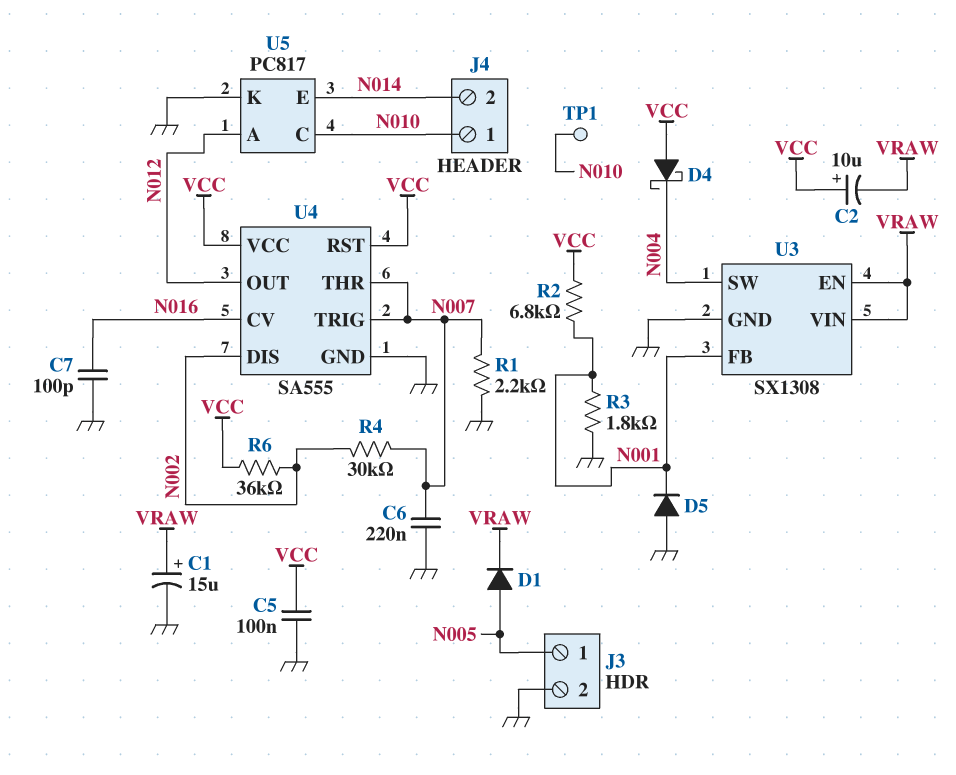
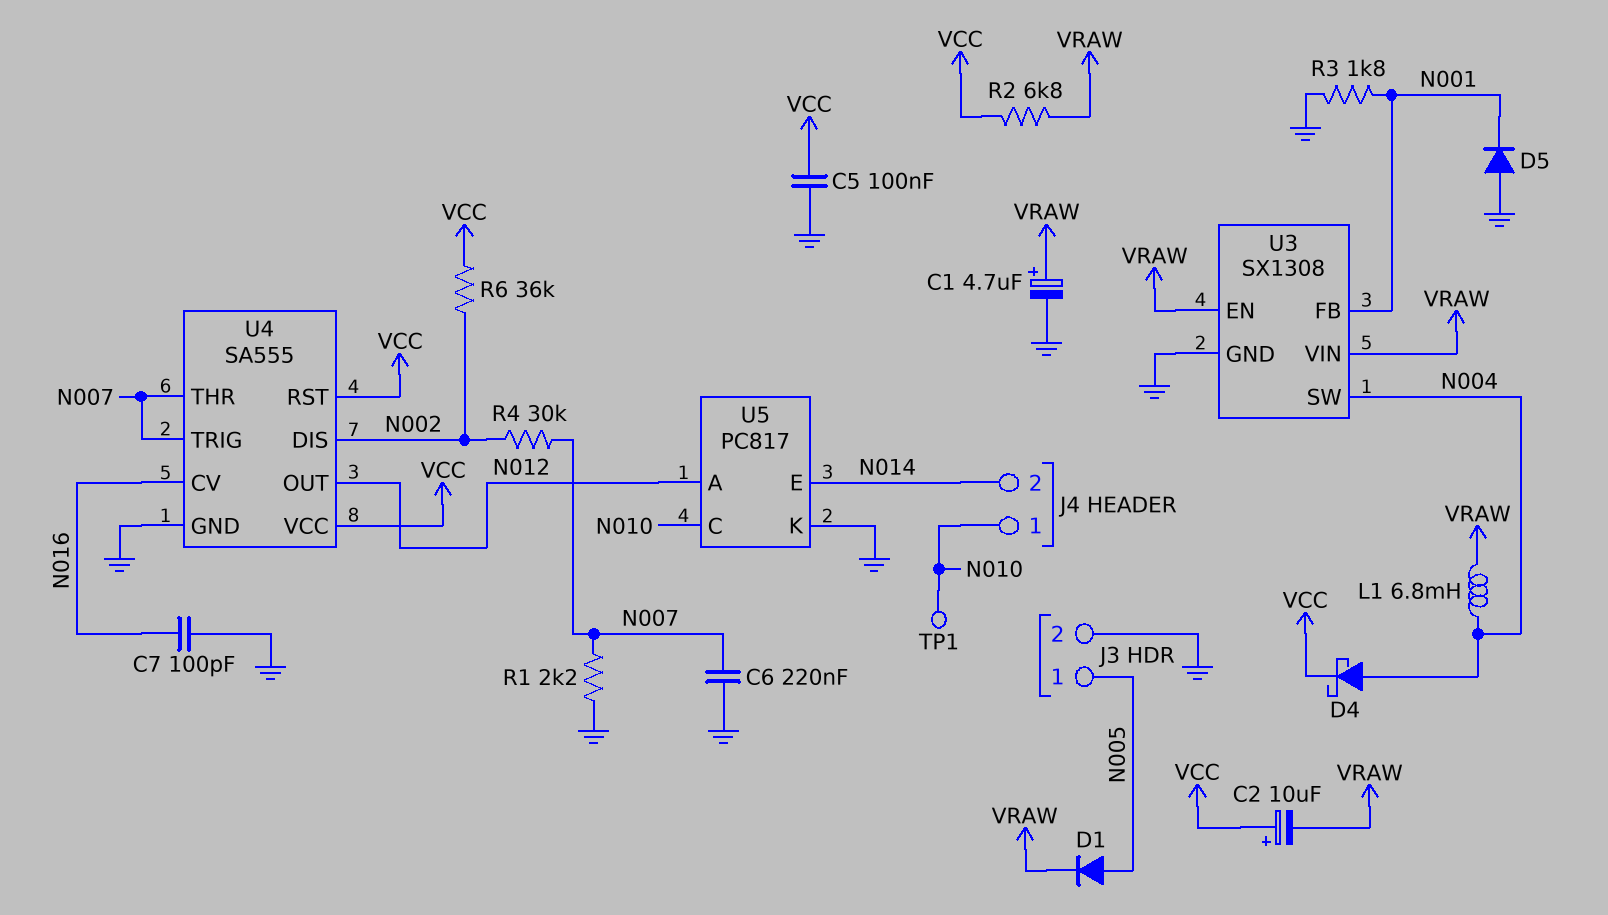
C1: 15uF (plus VRAW, minus GND) -> 4.7uF (plus VRAW, minus GND)
D4: schottky (A VCC, K N004) -> schottky (A N004, K VCC)
L1: none -> 6.8mH (N004, VRAW)
R2: 6.8k (N001, VCC) -> 6.8k (VCC, VRAW)

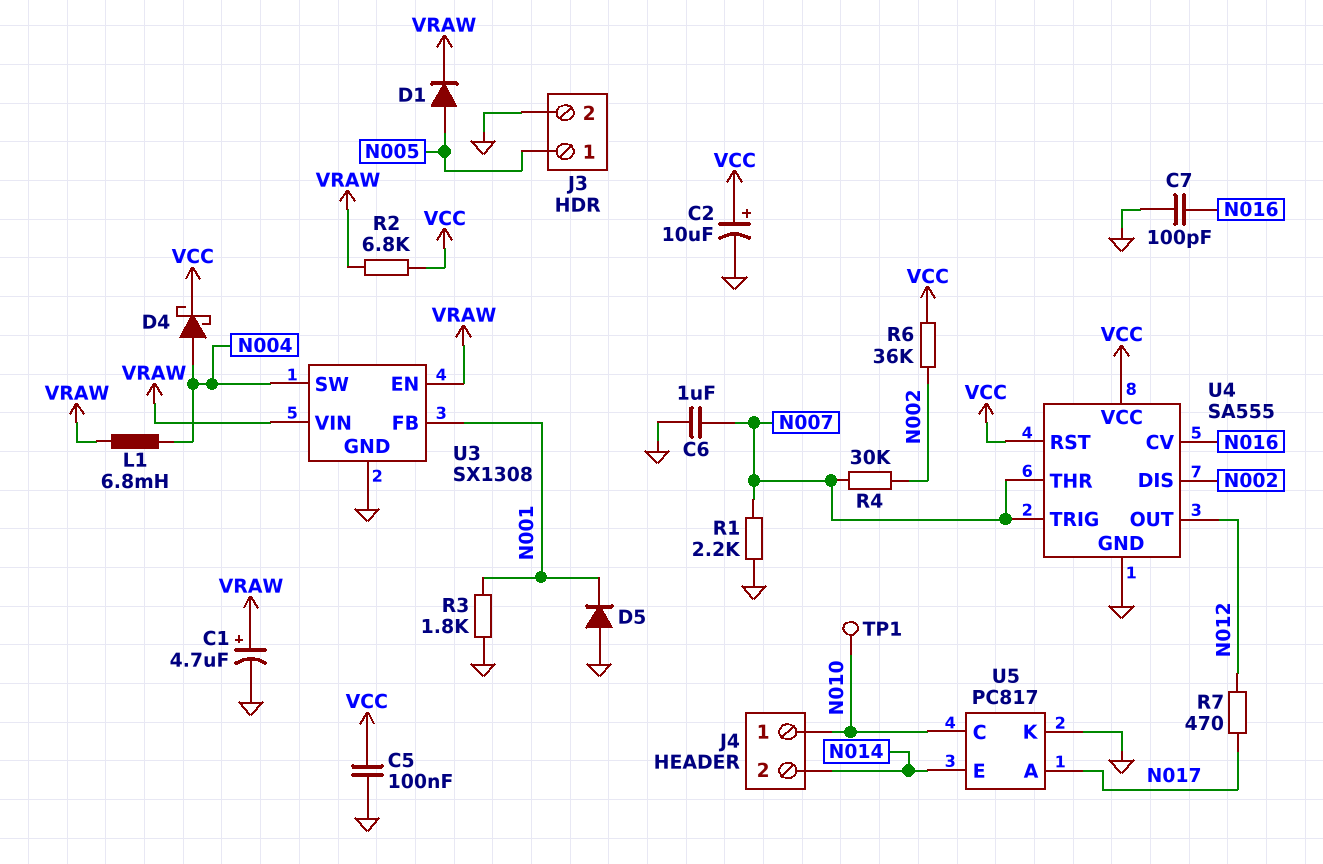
C2: 10uF (plus VCC, minus VRAW) -> 10uF (plus VCC, minus GND)
C6: 220nF (GND, N007) -> 1uF (GND, N007)
R7: none -> 470 (N012, N017)
U5 pin A: N012 -> N017

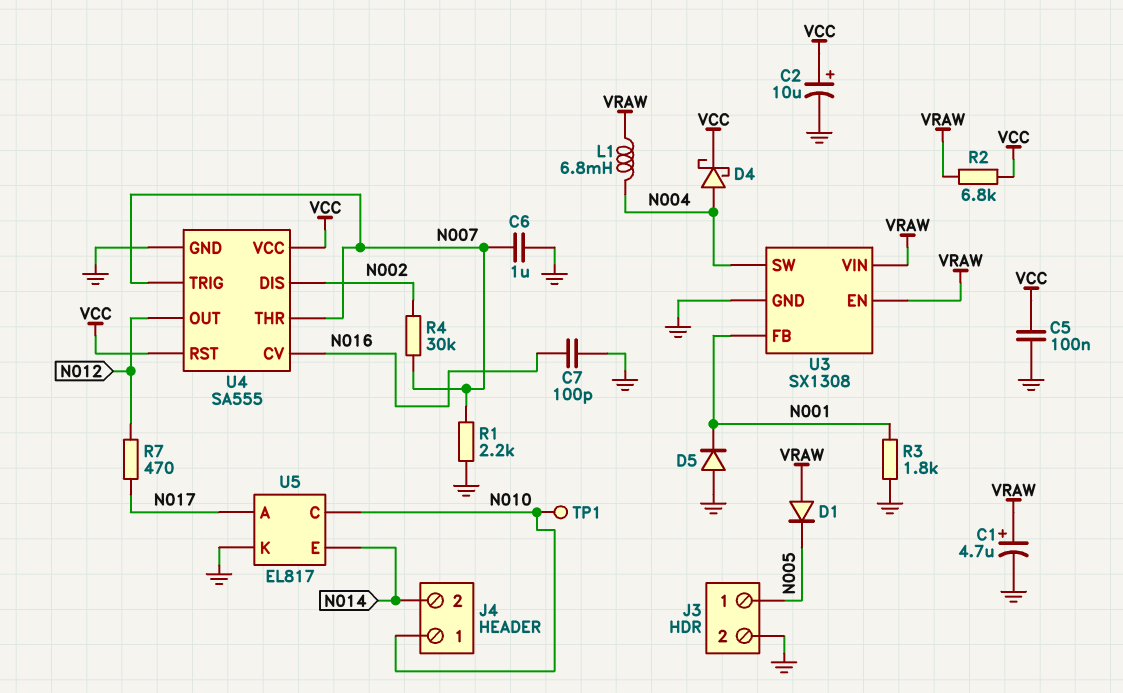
D1: diode (A N005, K VRAW) -> diode (A VRAW, K N005)
R6: 36k (N002, VCC) -> none
U5: PC817 -> EL817

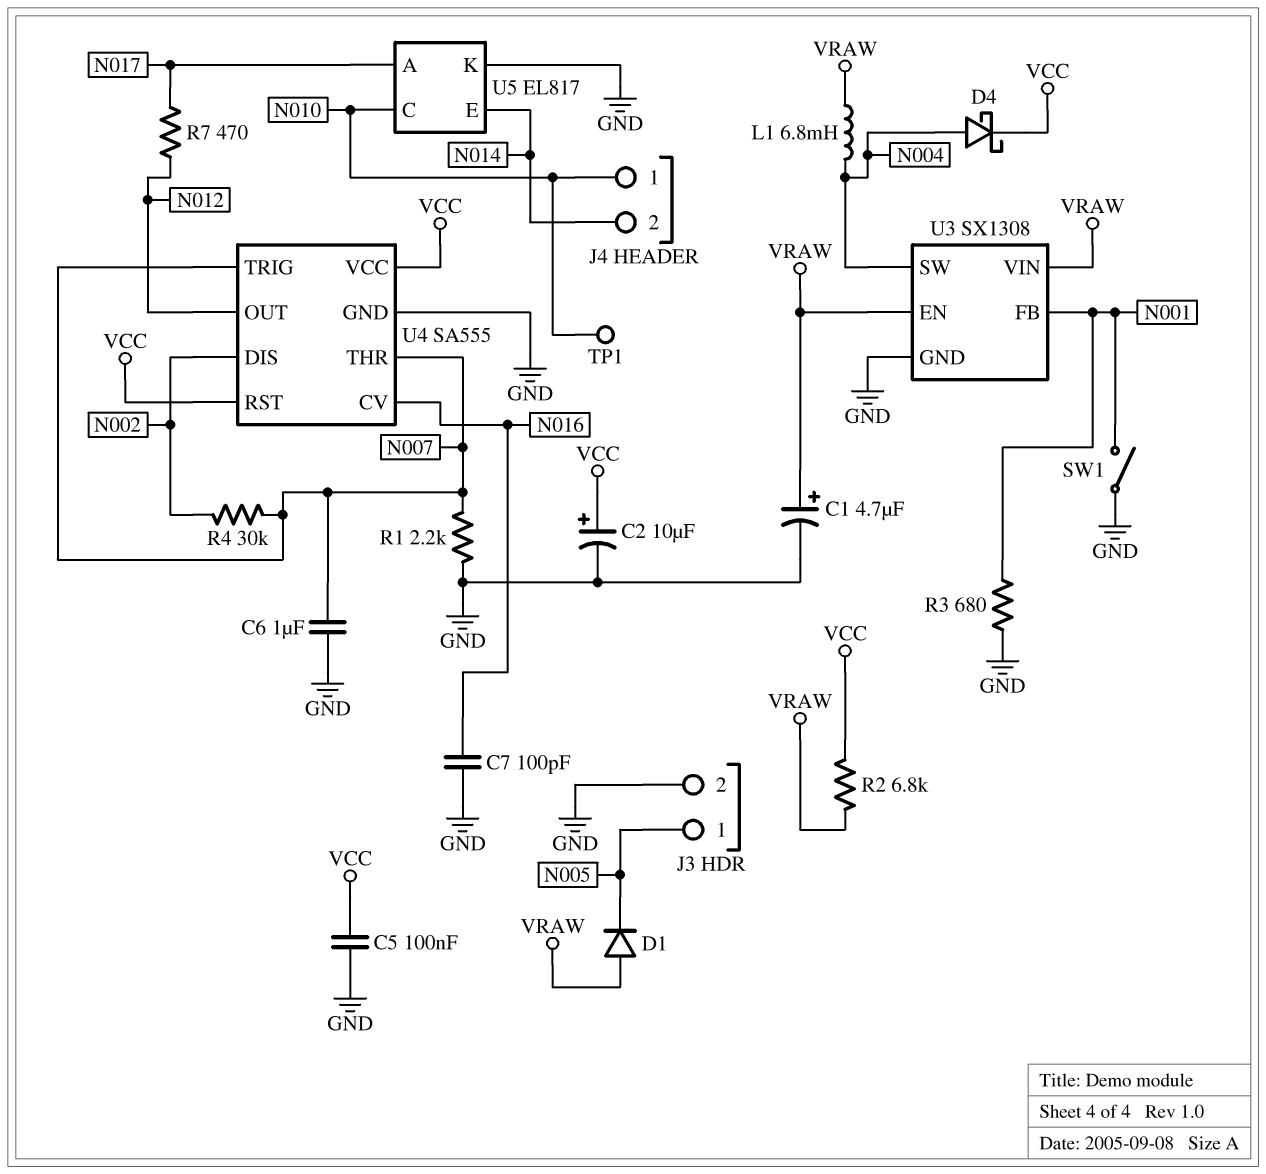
D5: diode (A GND, K N001) -> none
R3: 1.8k (GND, N001) -> 680 (GND, N001)
SW1: none -> switch (GND, N001)

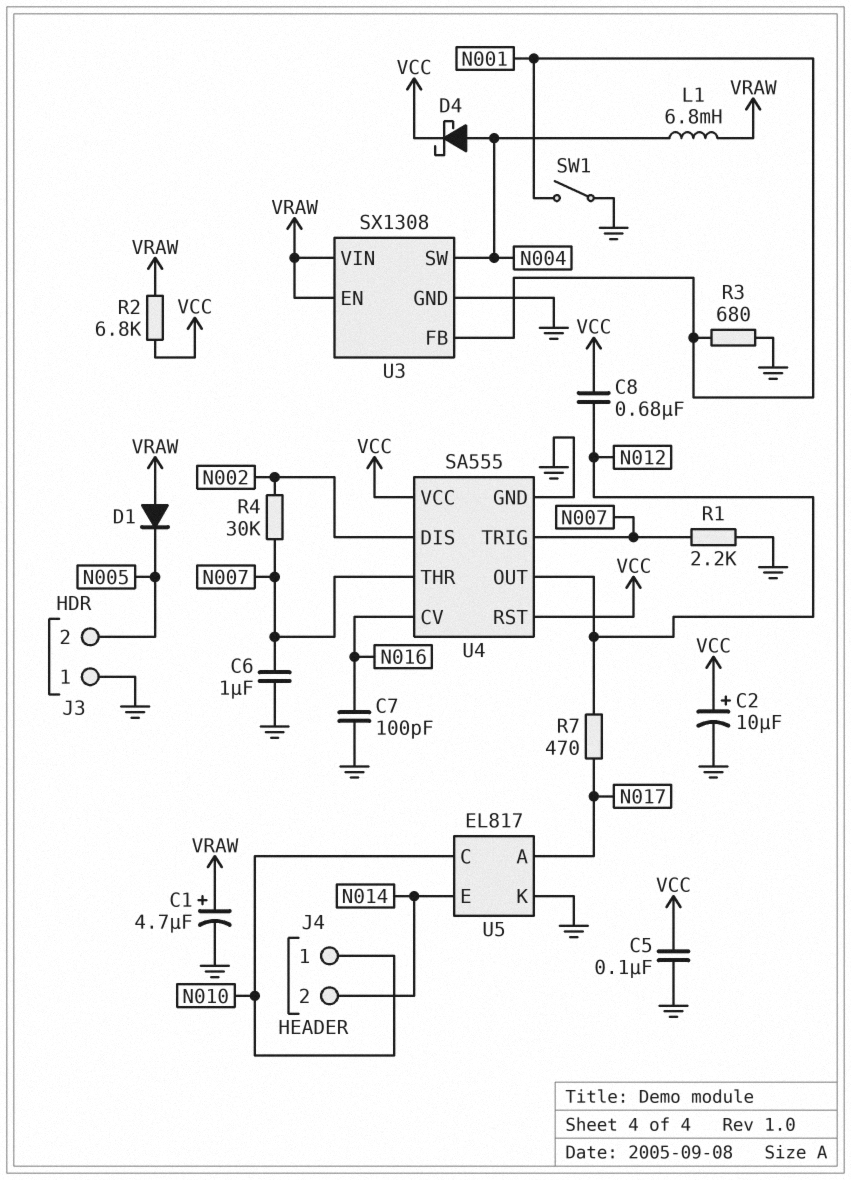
C8: none -> 680nF (N012, VCC)
J3 pin 1: N005 -> GND
J3 pin 2: GND -> N005
TP1: test point (N010) -> none

